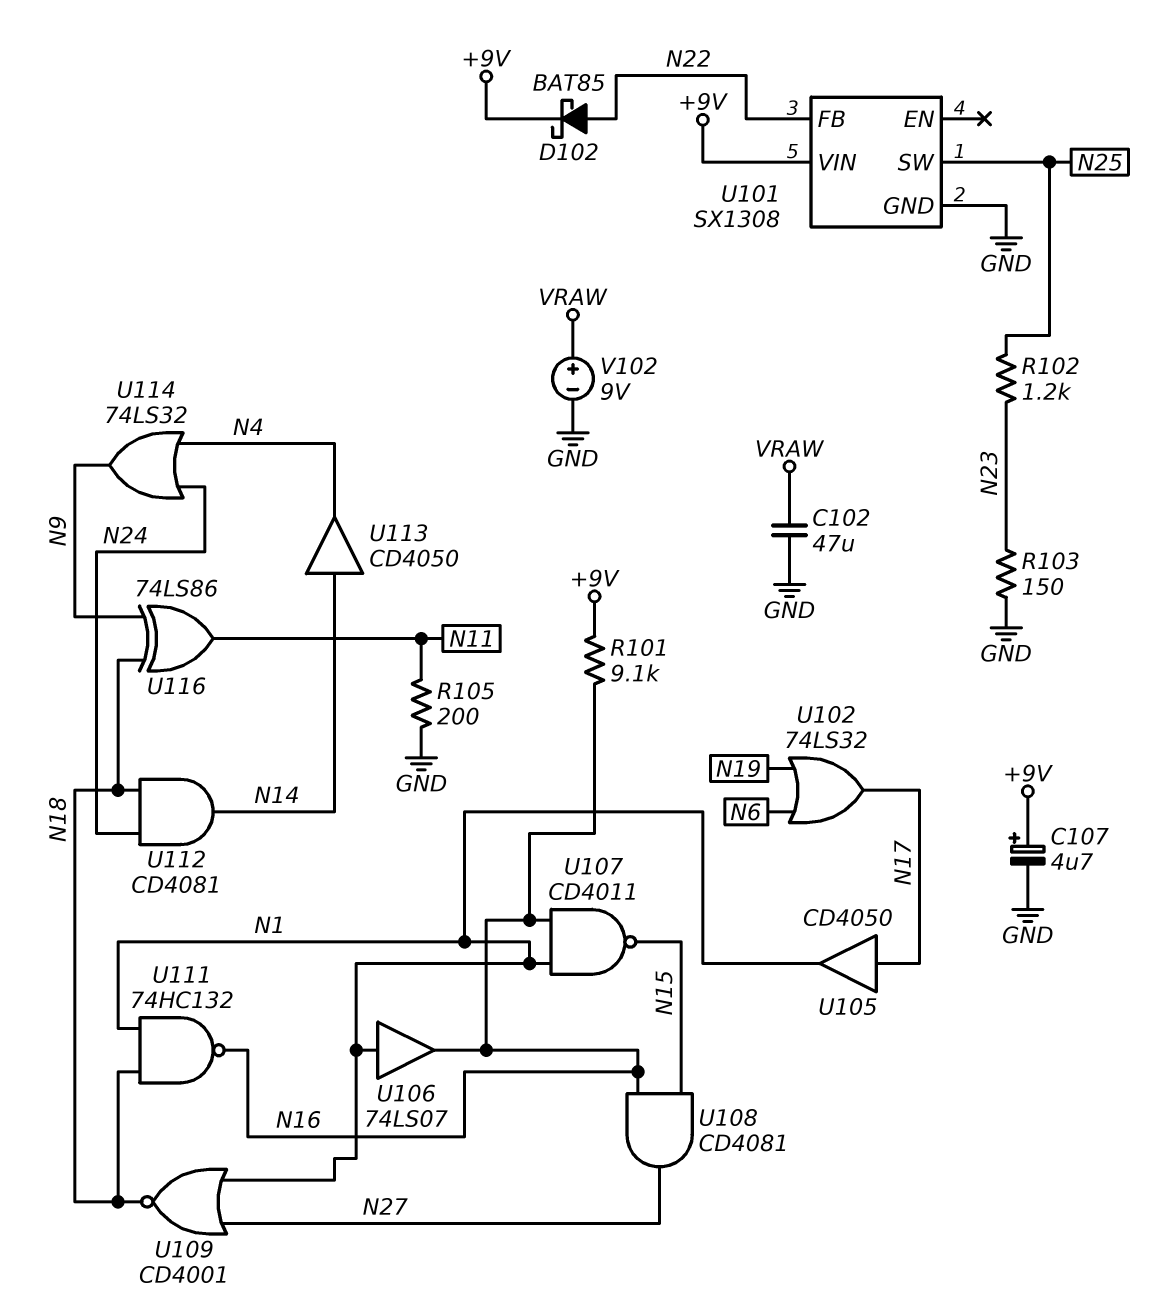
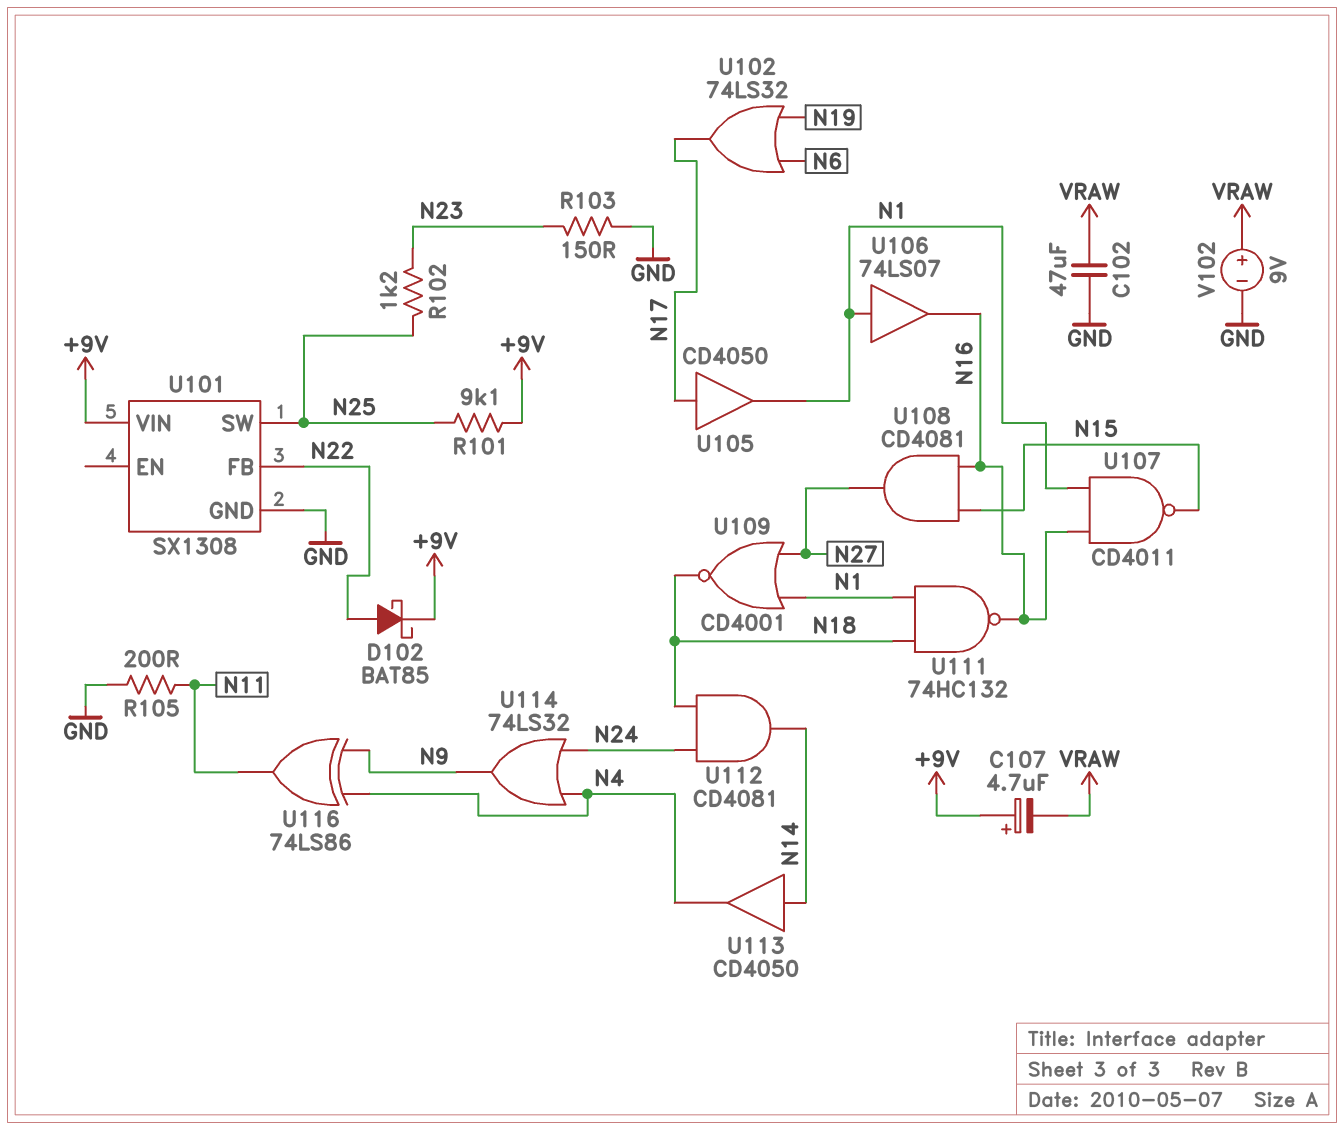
C107: 4.7uF (plus +9V, minus GND) -> 4.7uF (plus +9V, minus VRAW)
R101: 9.1k (+9V, N16) -> 9.1k (+9V, N25)
U116: XOR 74LS86 (in N9, in N18, out N11) -> XOR 74LS86 (in N4, in N9, out N11)

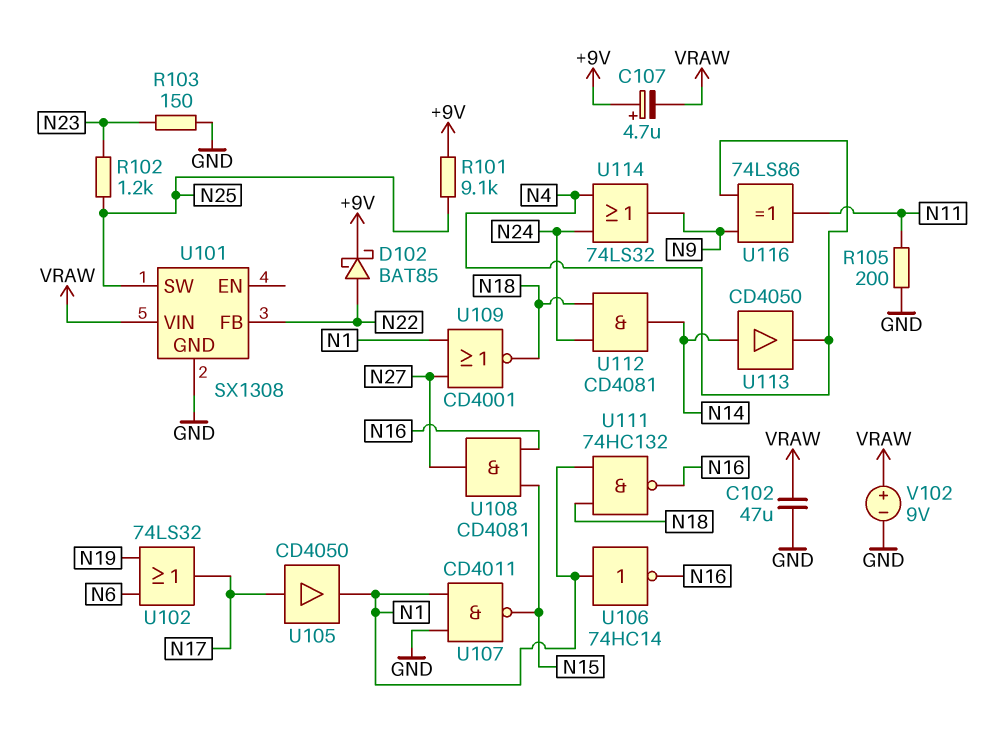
U101 pin VIN: +9V -> VRAW
U106: buffer 74LS07 (in N1, out N16) -> NOT 74HC14 (in N1, out N16)
U107: NAND CD4011 (in N1, in N16, out N15) -> NAND CD4011 (in GND, in N1, out N15)

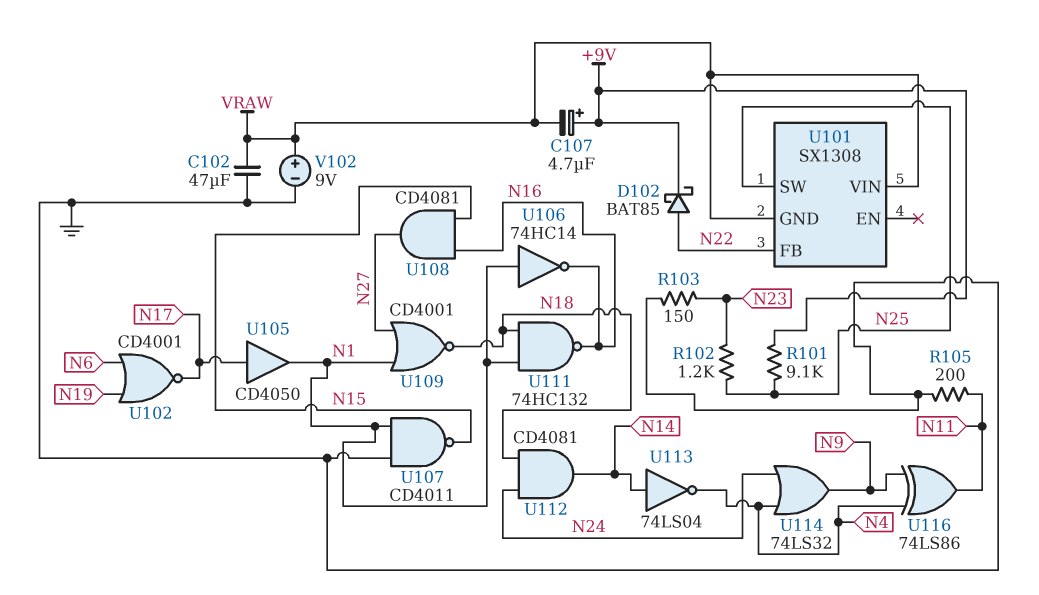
U101 pin GND: GND -> VRAW
U102: OR 74LS32 (in N6, in N19, out N17) -> NOR CD4001 (in N6, in N19, out N17)
U113: buffer CD4050 (in N14, out N4) -> NOT 74LS04 (in N14, out N4)

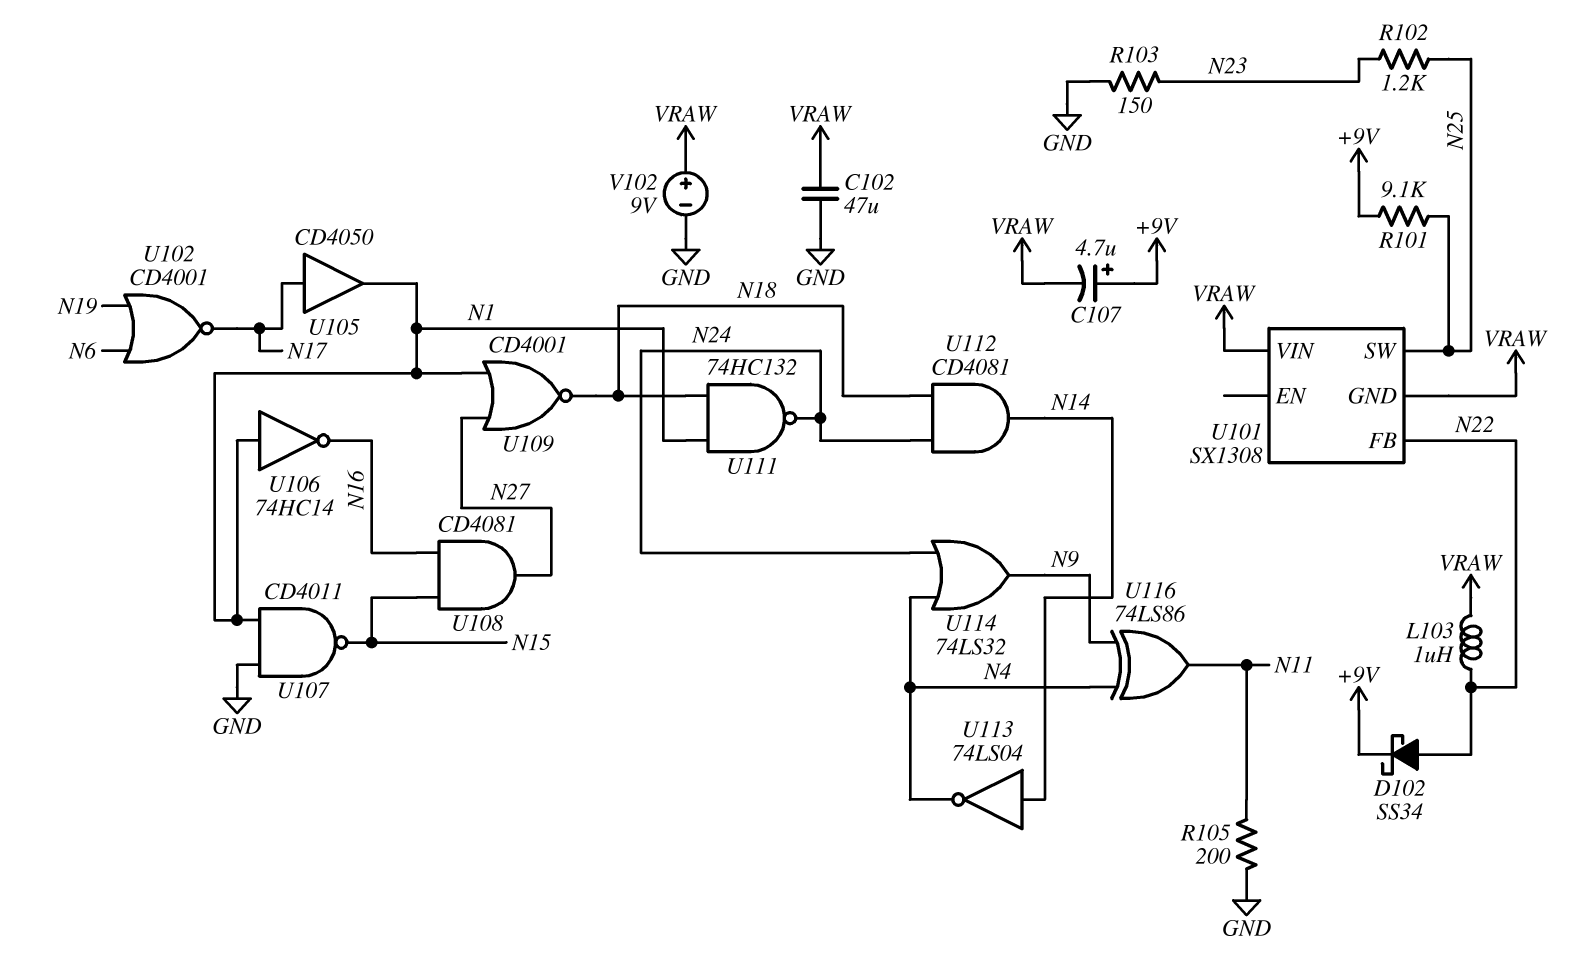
D102: schottky BAT85 (A N22, K +9V) -> schottky SS34 (A N22, K +9V)
L103: none -> 1uH (N22, VRAW)
U111: NAND 74HC132 (in N1, in N18, out N16) -> NAND 74HC132 (in N1, in N18, out N24)

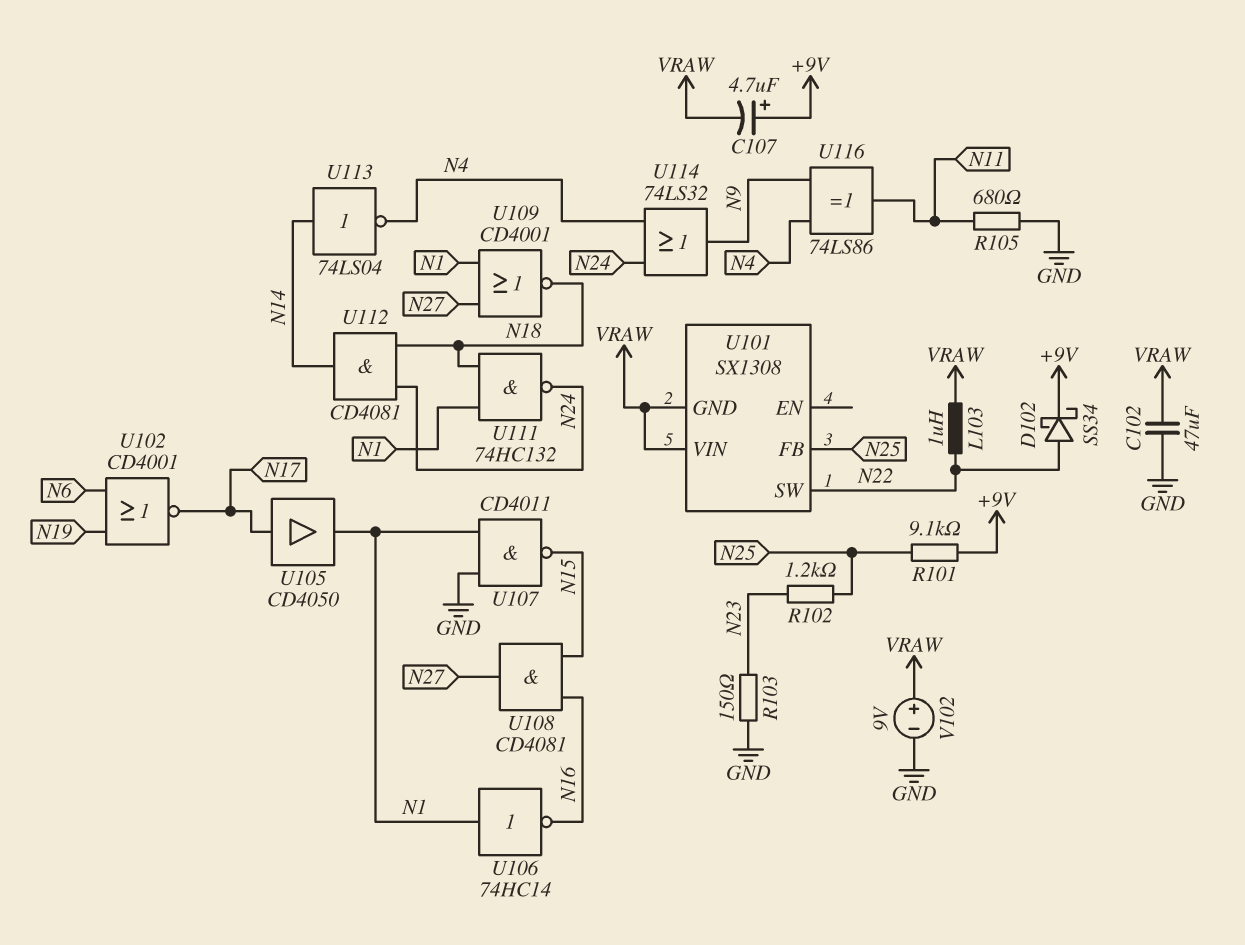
R105: 200 (GND, N11) -> 680 (GND, N11)
U101 pin FB: N22 -> N25
U101 pin SW: N25 -> N22

